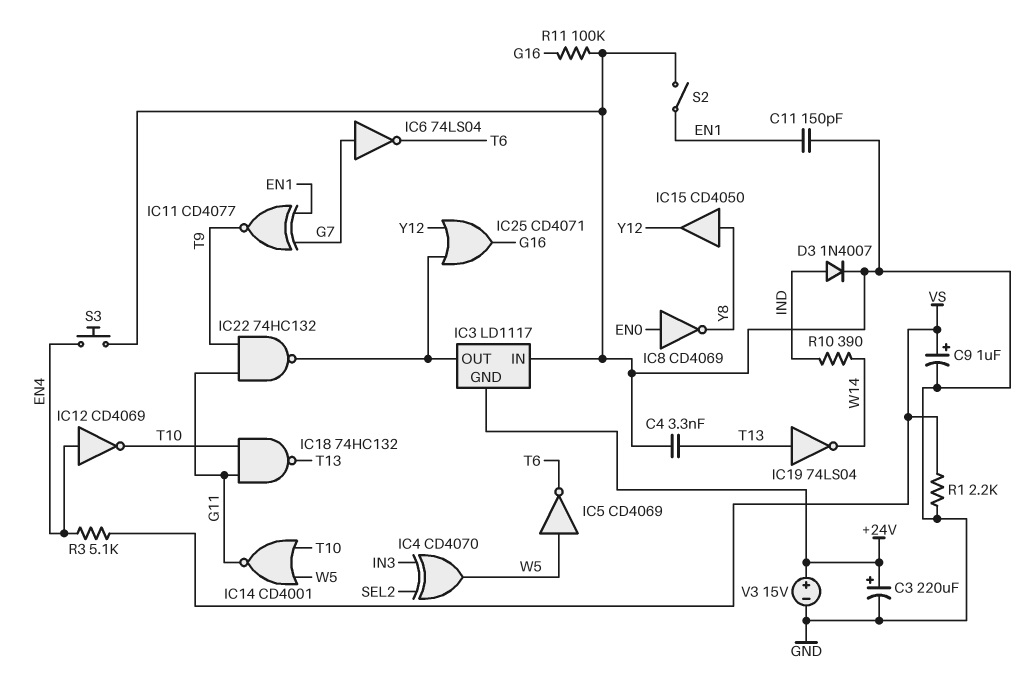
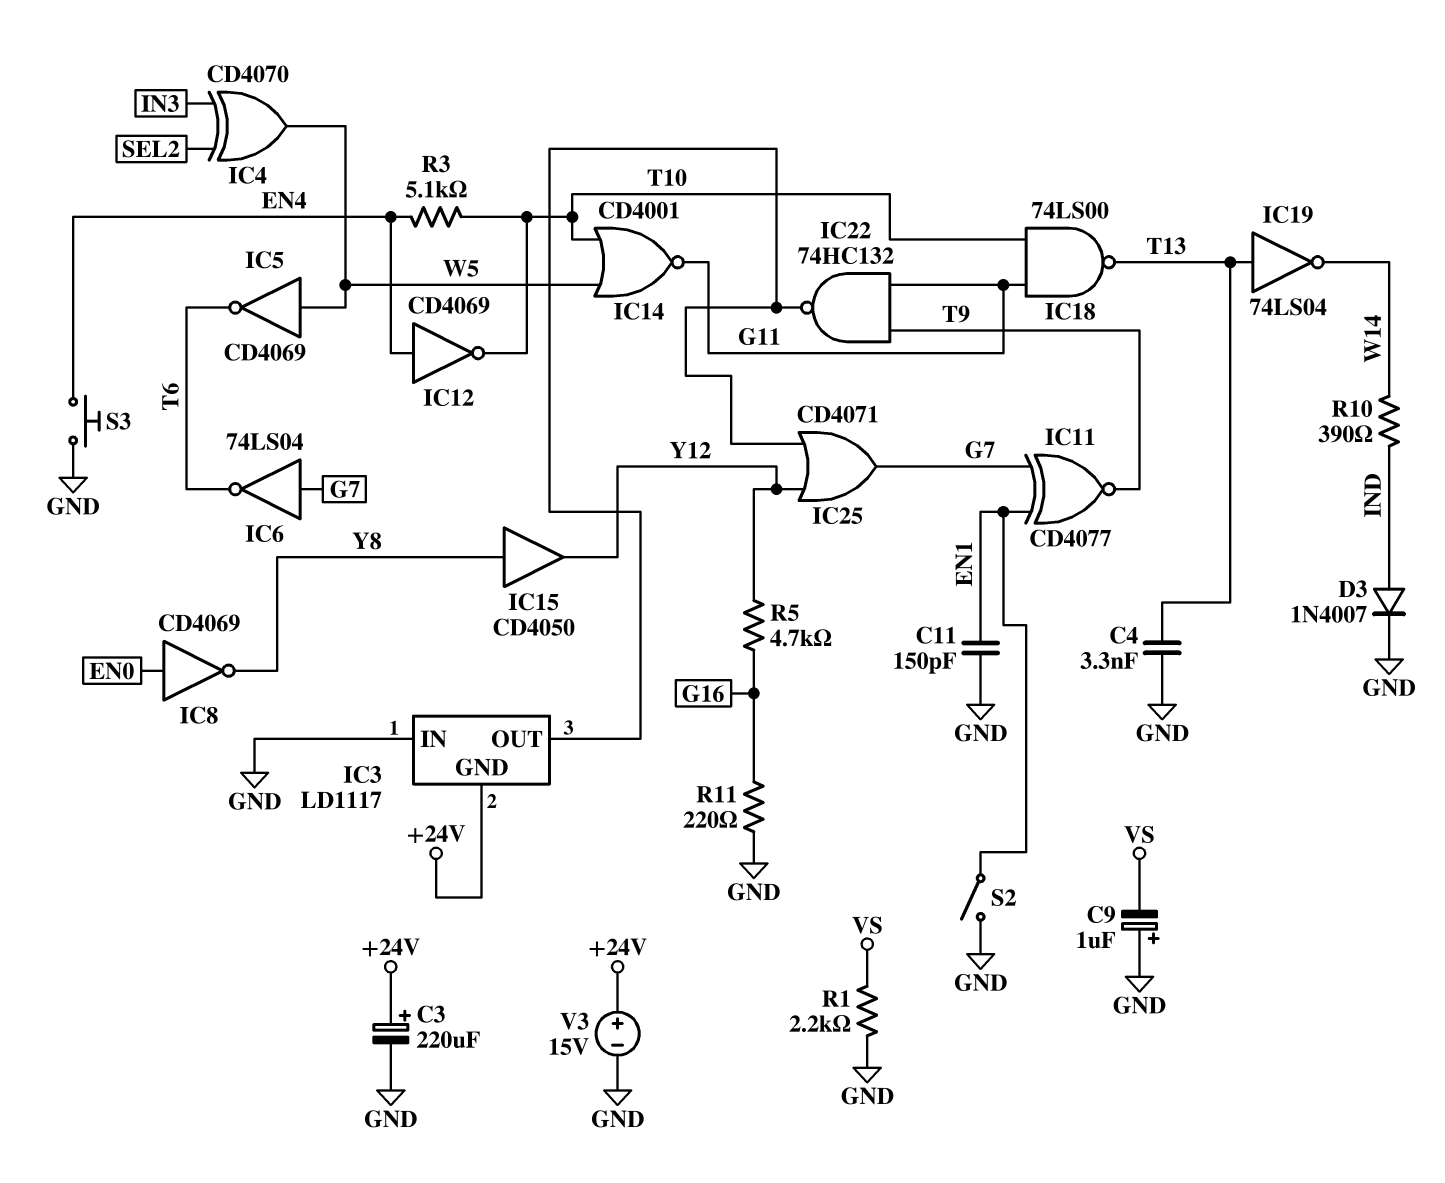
C9: 1uF (plus VS, minus GND) -> 1uF (plus GND, minus VS)
IC18: NAND 74HC132 (in G11, in T10, out T13) -> NAND 74LS00 (in G11, in T10, out T13)
IC25: OR CD4071 (in IC3/OUT, in Y12, out G16) -> OR CD4071 (in IC3/OUT, in Y12, out G7)
R3: 5.1k (EN4, VS) -> 5.1k (EN4, T10)
R5: none -> 4.7k (G16, Y12)
R11: 100k (G16, GND) -> 220 (G16, GND)

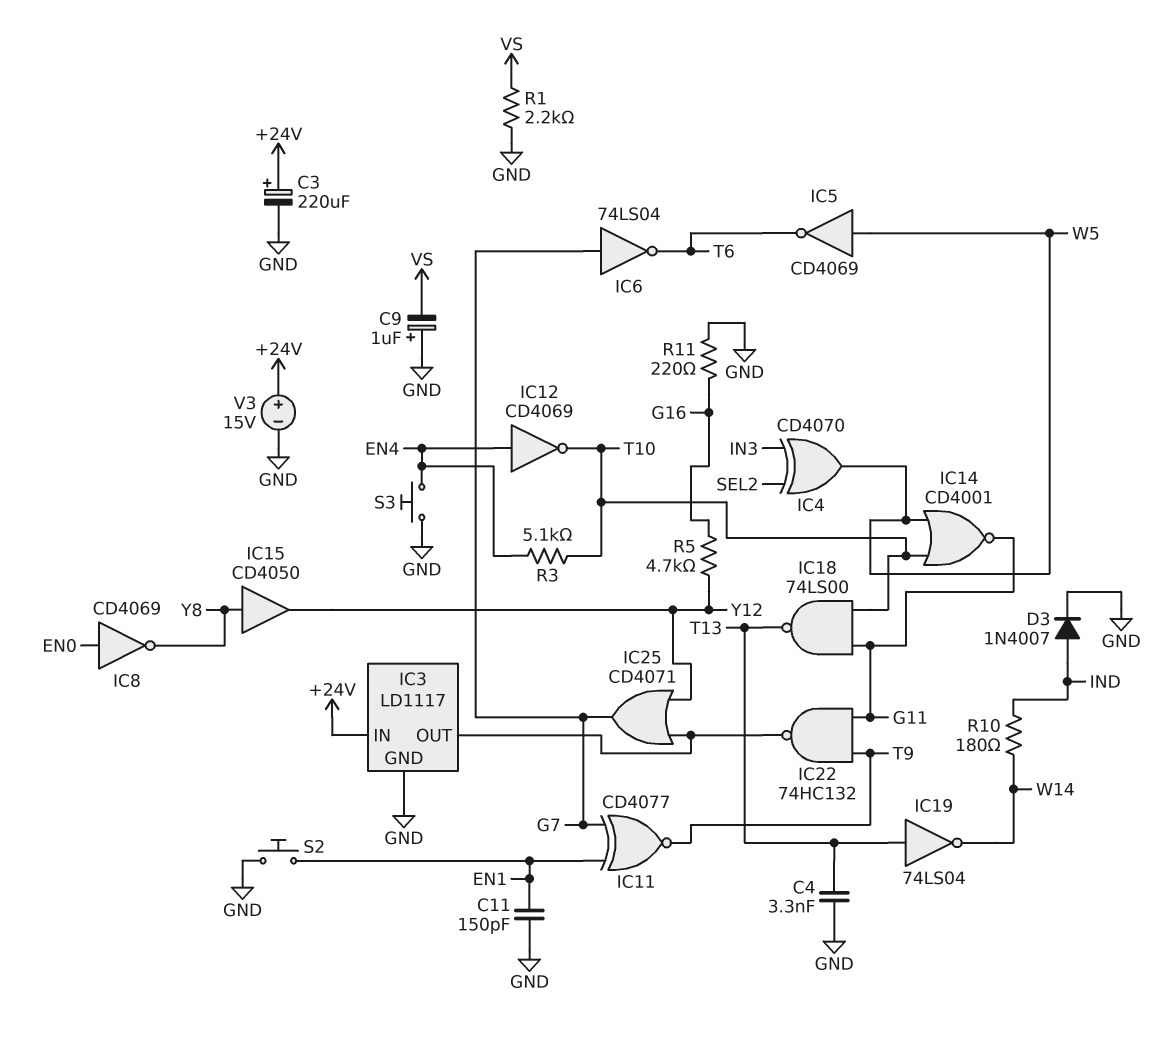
IC3 pin GND: +24V -> GND
IC3 pin IN: GND -> +24V
R10: 390 (IND, W14) -> 180 (IND, W14)
S2: switch (EN1, GND) -> button (EN1, GND)

